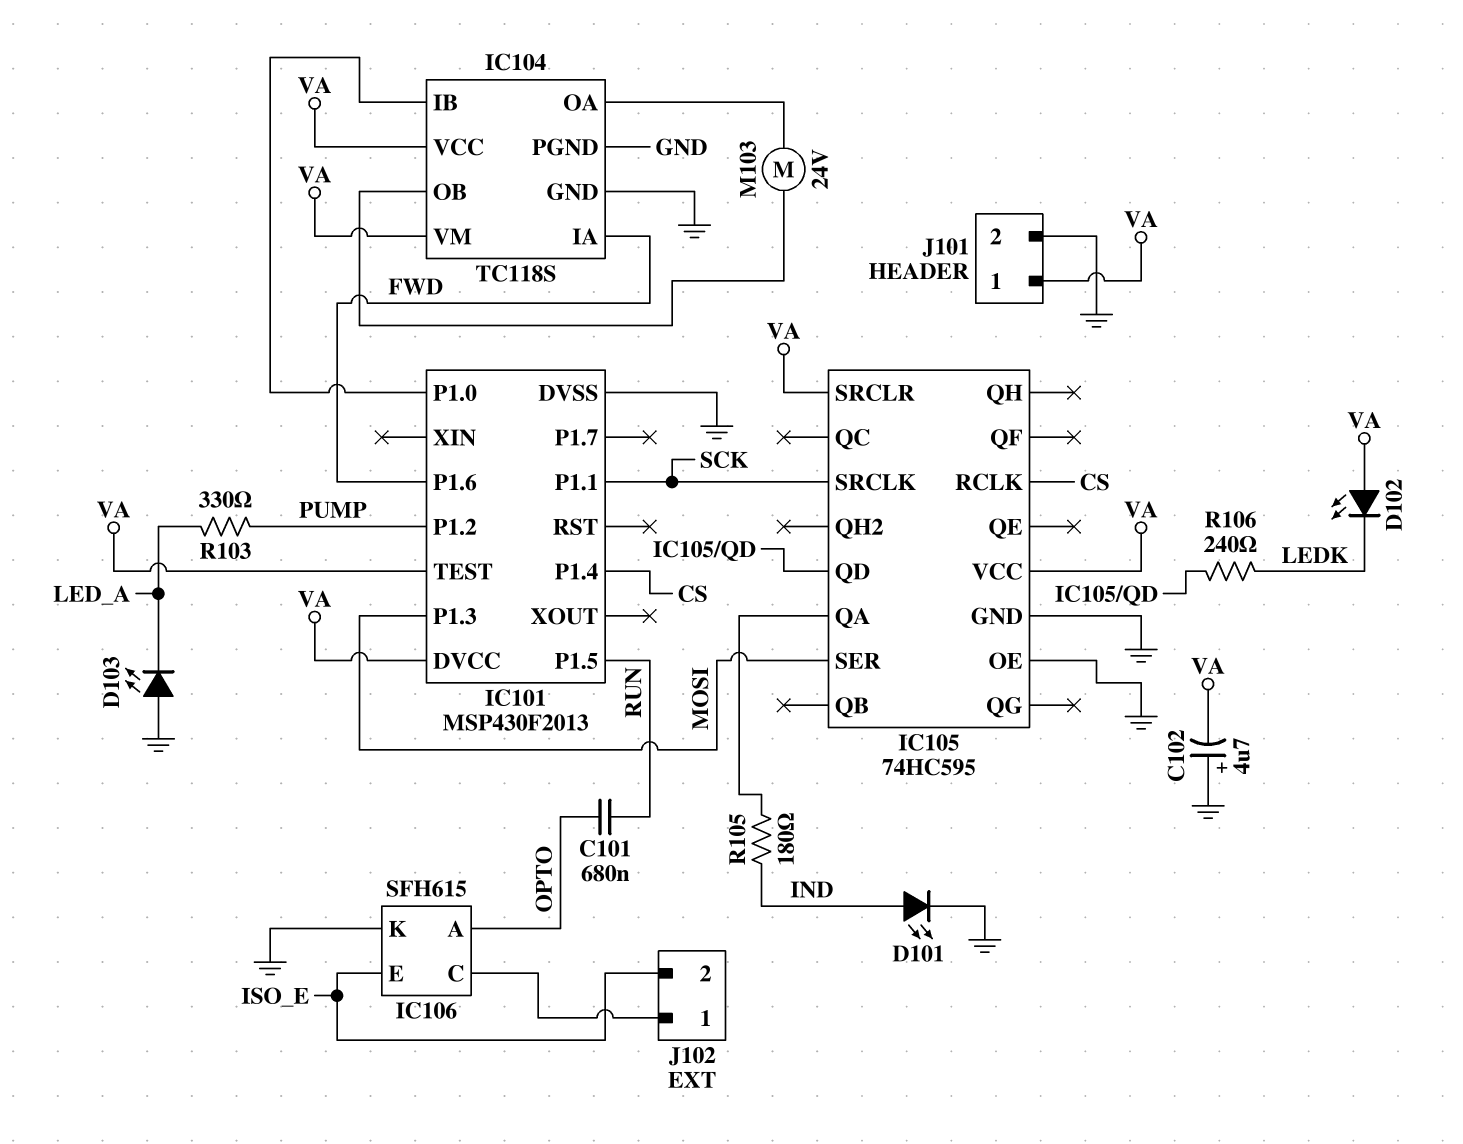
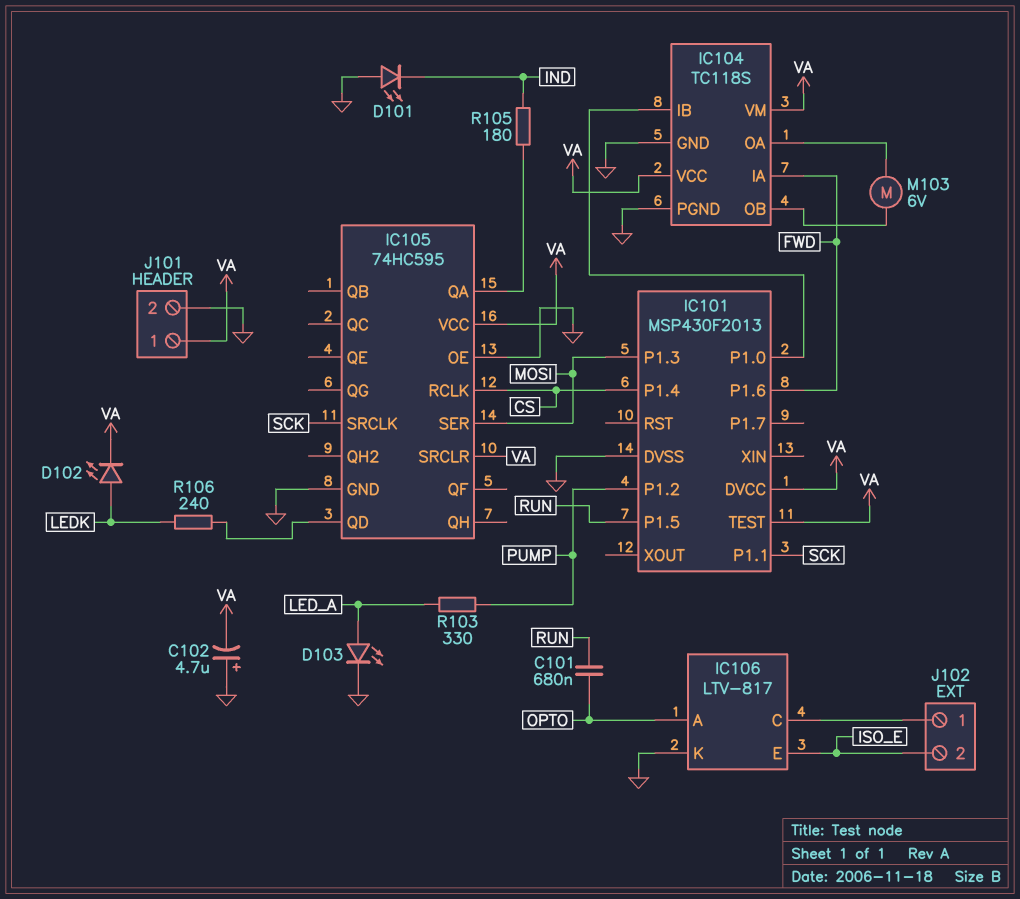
D101: LED (A IND, K GND) -> LED (A GND, K IND)
D102: LED (A VA, K LEDK) -> LED (A LEDK, K VA)
D103: LED (A GND, K LED_A) -> LED (A LED_A, K GND)
IC106: SFH615 -> LTV-817
M103: motor 24V (IC104/OA, IC104/OB) -> motor 6V (IC104/OA, IC104/OB)

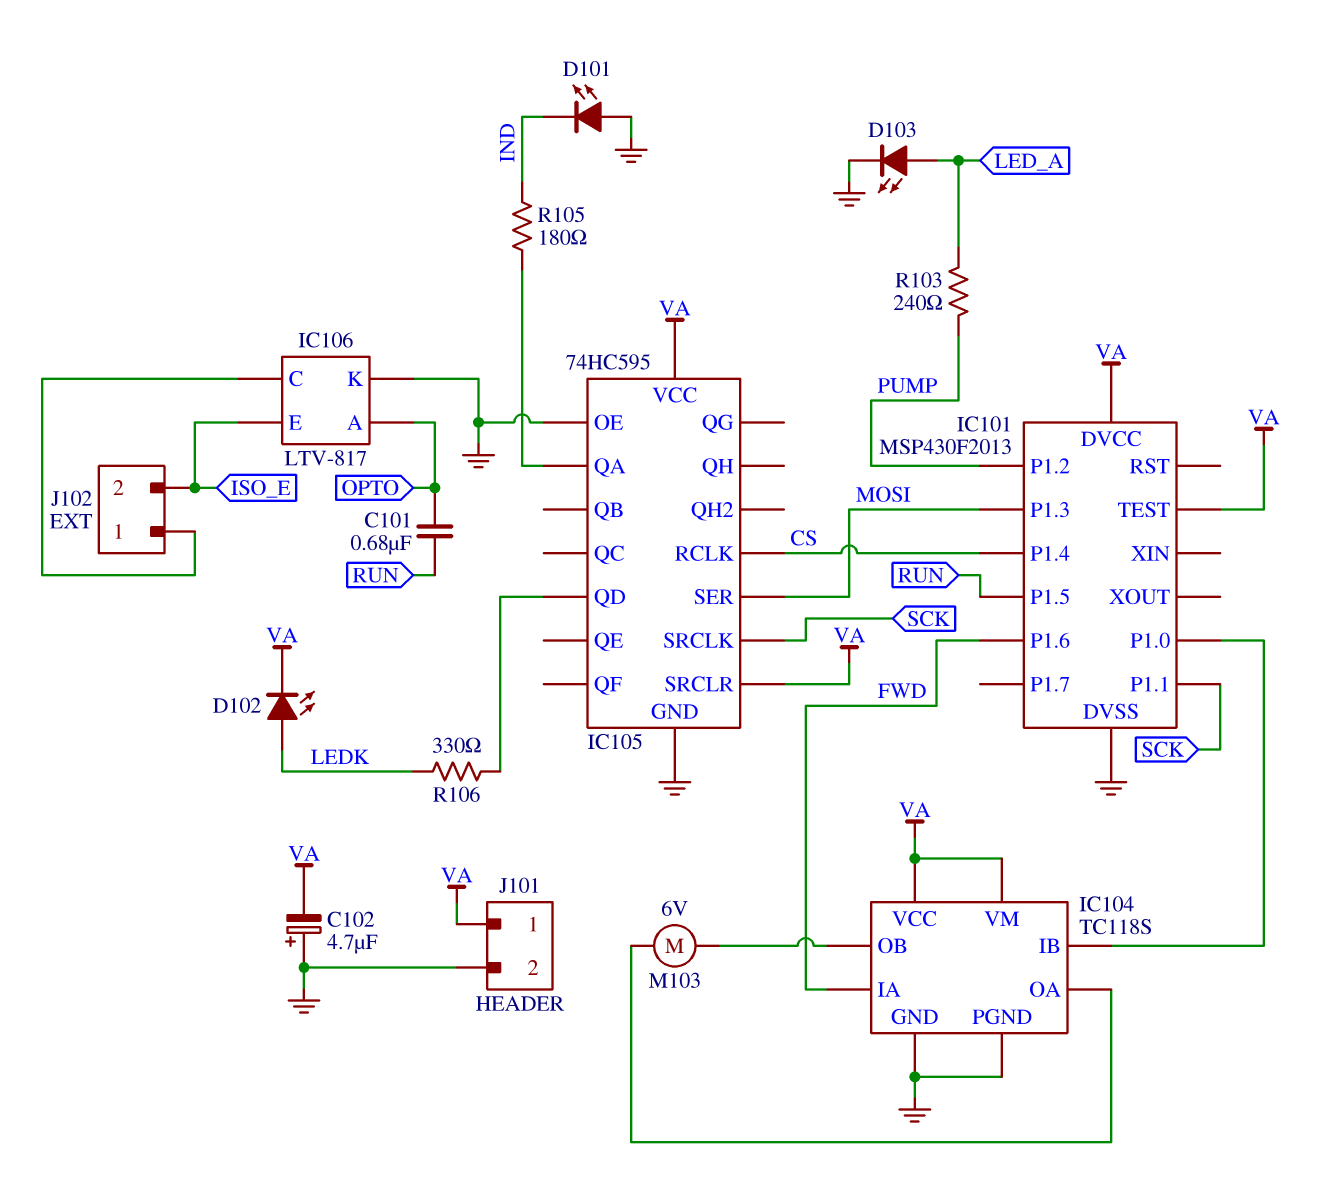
R103: 330 (LED_A, PUMP) -> 240 (LED_A, PUMP)
R106: 240 (IC105/QD, LEDK) -> 330 (IC105/QD, LEDK)

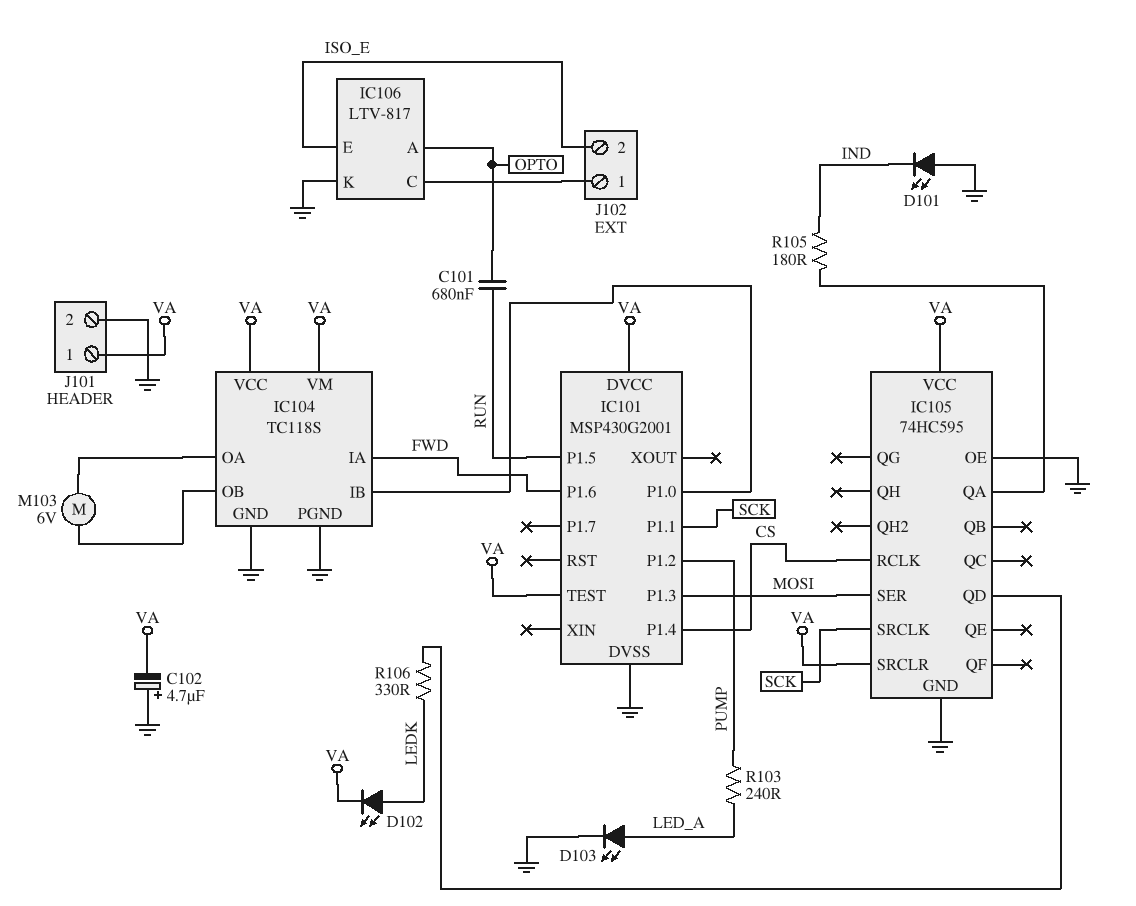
IC101: MSP430F2013 -> MSP430G2001

